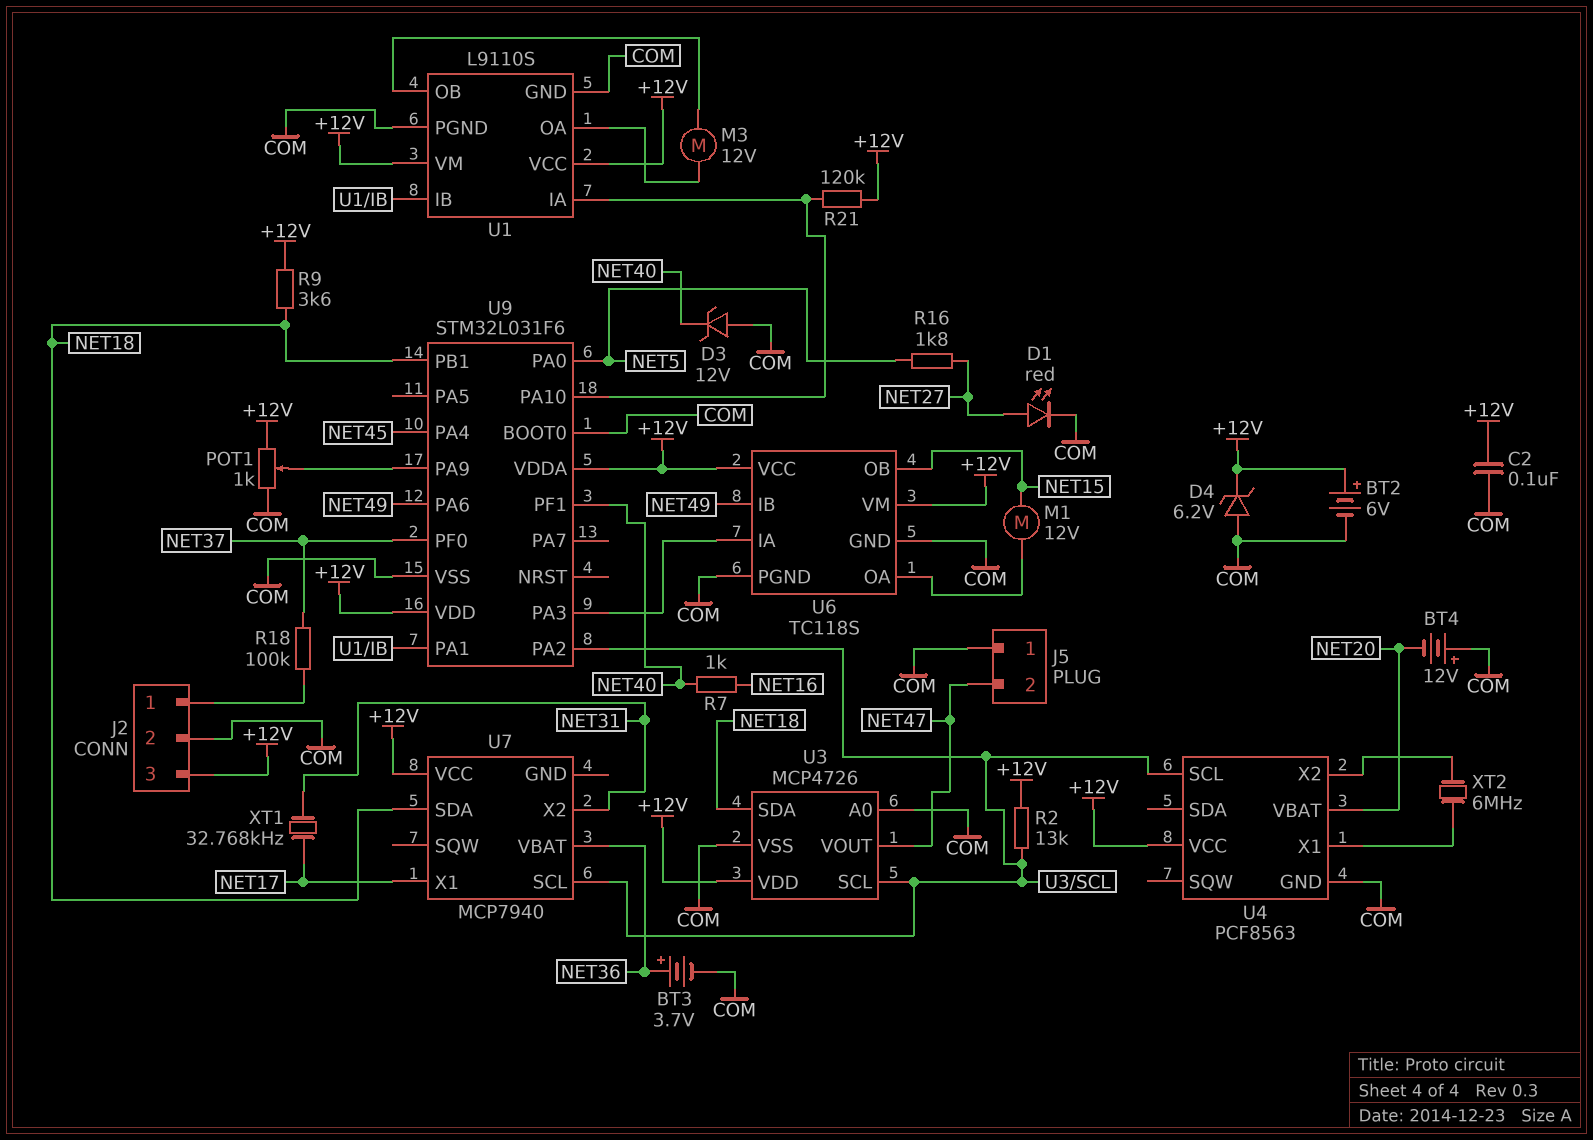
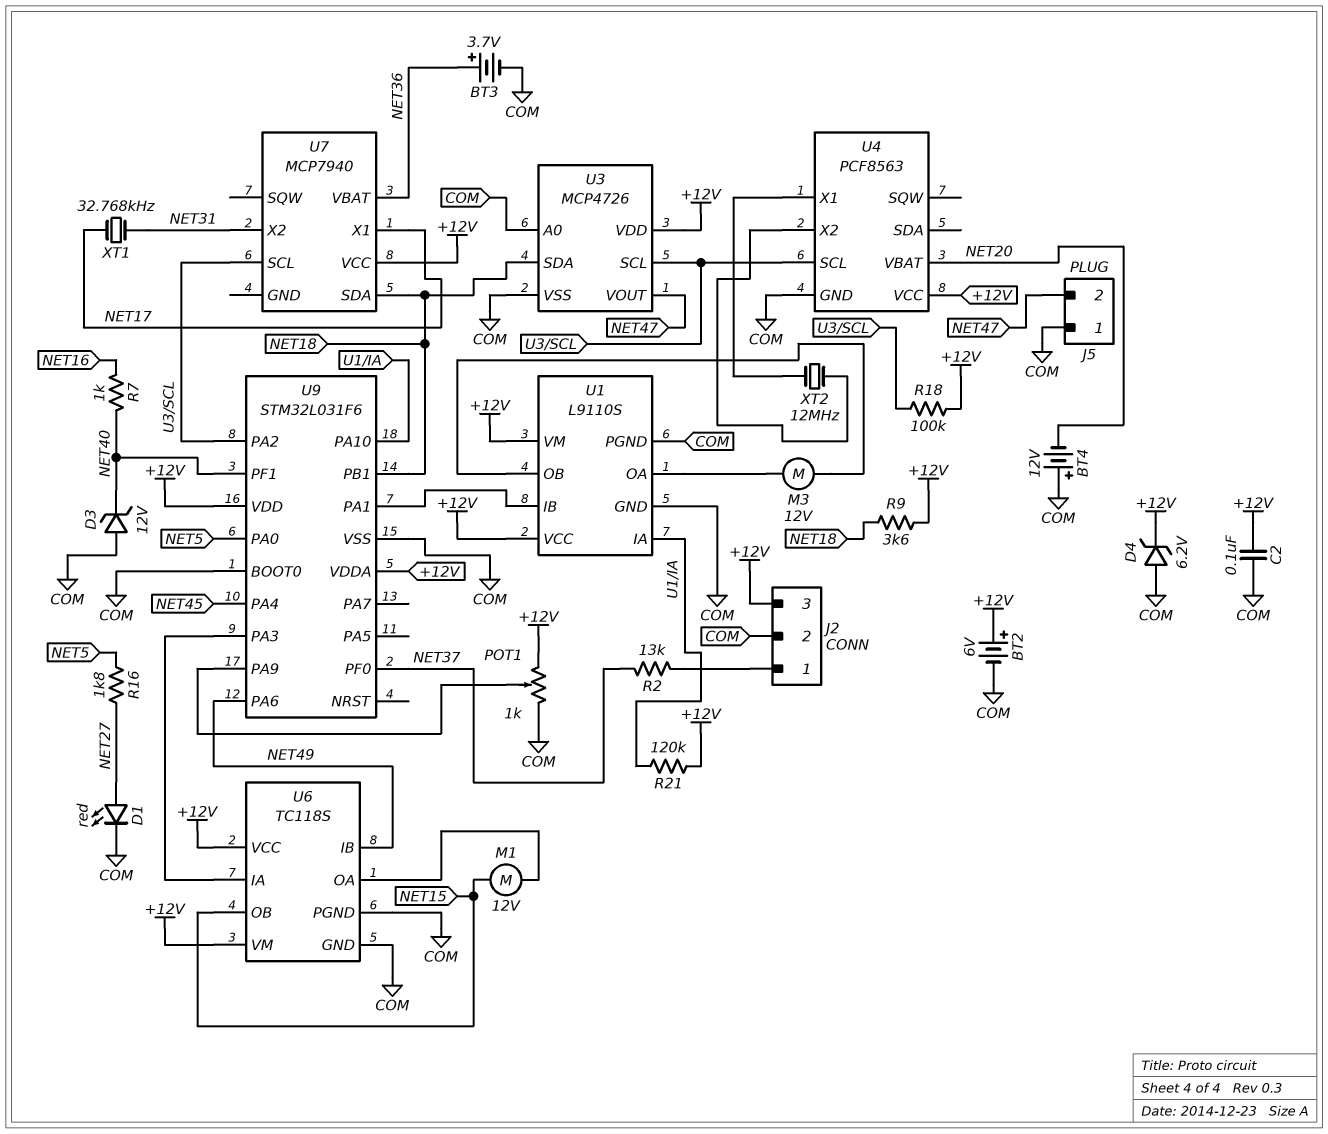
R2: 13k (+12V, U3/SCL) -> 13k (J2/1, NET37)
R18: 100k (J2/1, NET37) -> 100k (+12V, U3/SCL)
XT2: 6MHz (U4/X1, U4/X2) -> 12MHz (U4/X1, U4/X2)

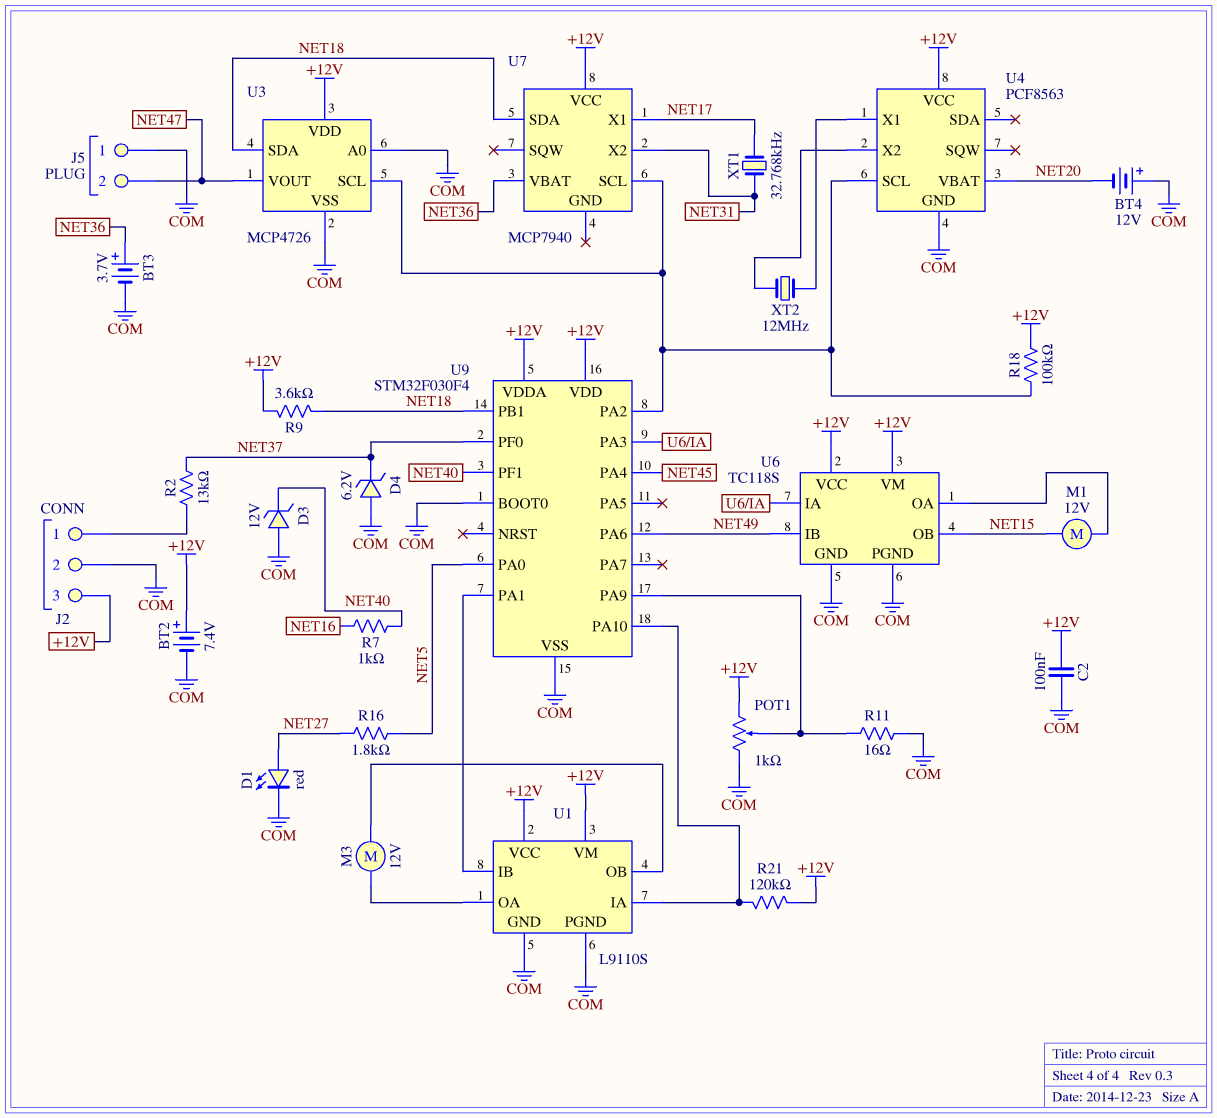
BT2: 6V (plus +12V, minus COM) -> 7.4V (plus +12V, minus COM)
D4: zener 6.2V (A COM, K +12V) -> zener 6.2V (A COM, K NET37)
R11: none -> 16 (COM, U9/PA9)
U9: STM32L031F6 -> STM32F030F4

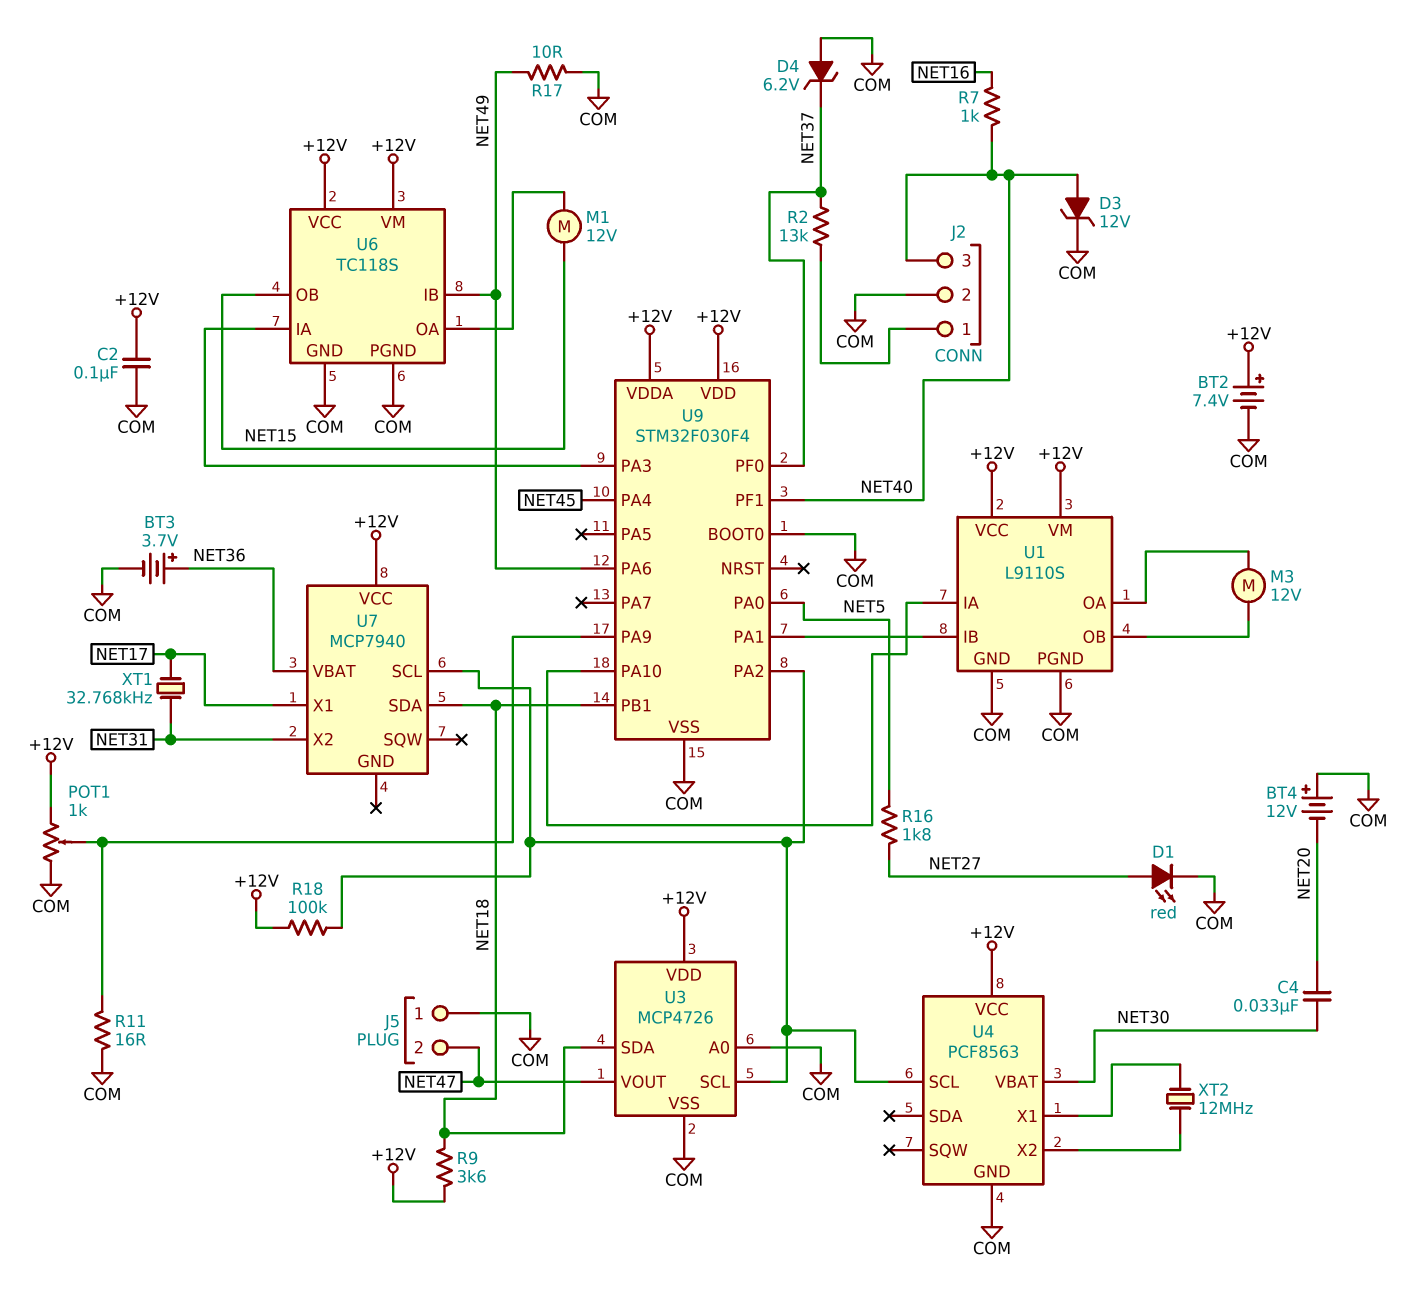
C4: none -> 33nF (NET20, NET30)
D3: zener 12V (A COM, K NET40) -> zener 12V (A NET40, K COM)
J2 pin 3: +12V -> NET40
R17: none -> 10 (COM, NET49)
R21: 120k (+12V, U1/IA) -> none
U4 pin VBAT: NET20 -> NET30

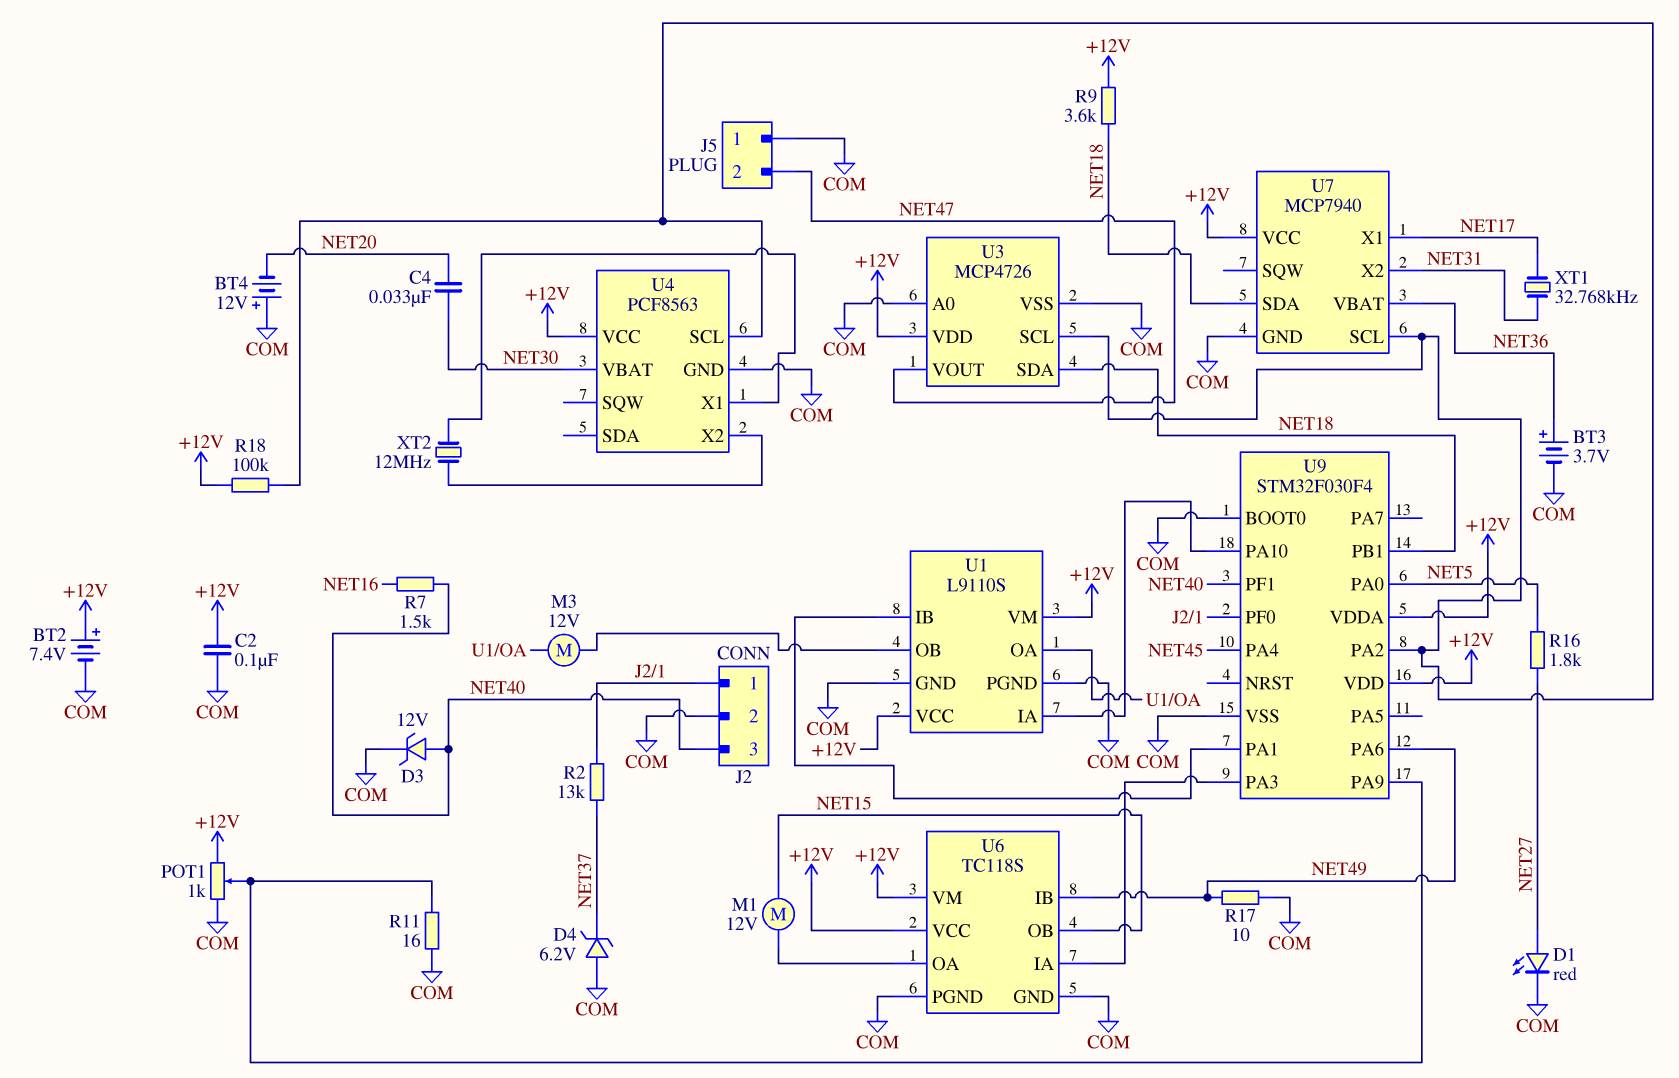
R7: 1k (NET16, NET40) -> 1.5k (NET16, NET40)
U7 pin GND: none -> COM
U9 pin PF0: NET37 -> J2/1

